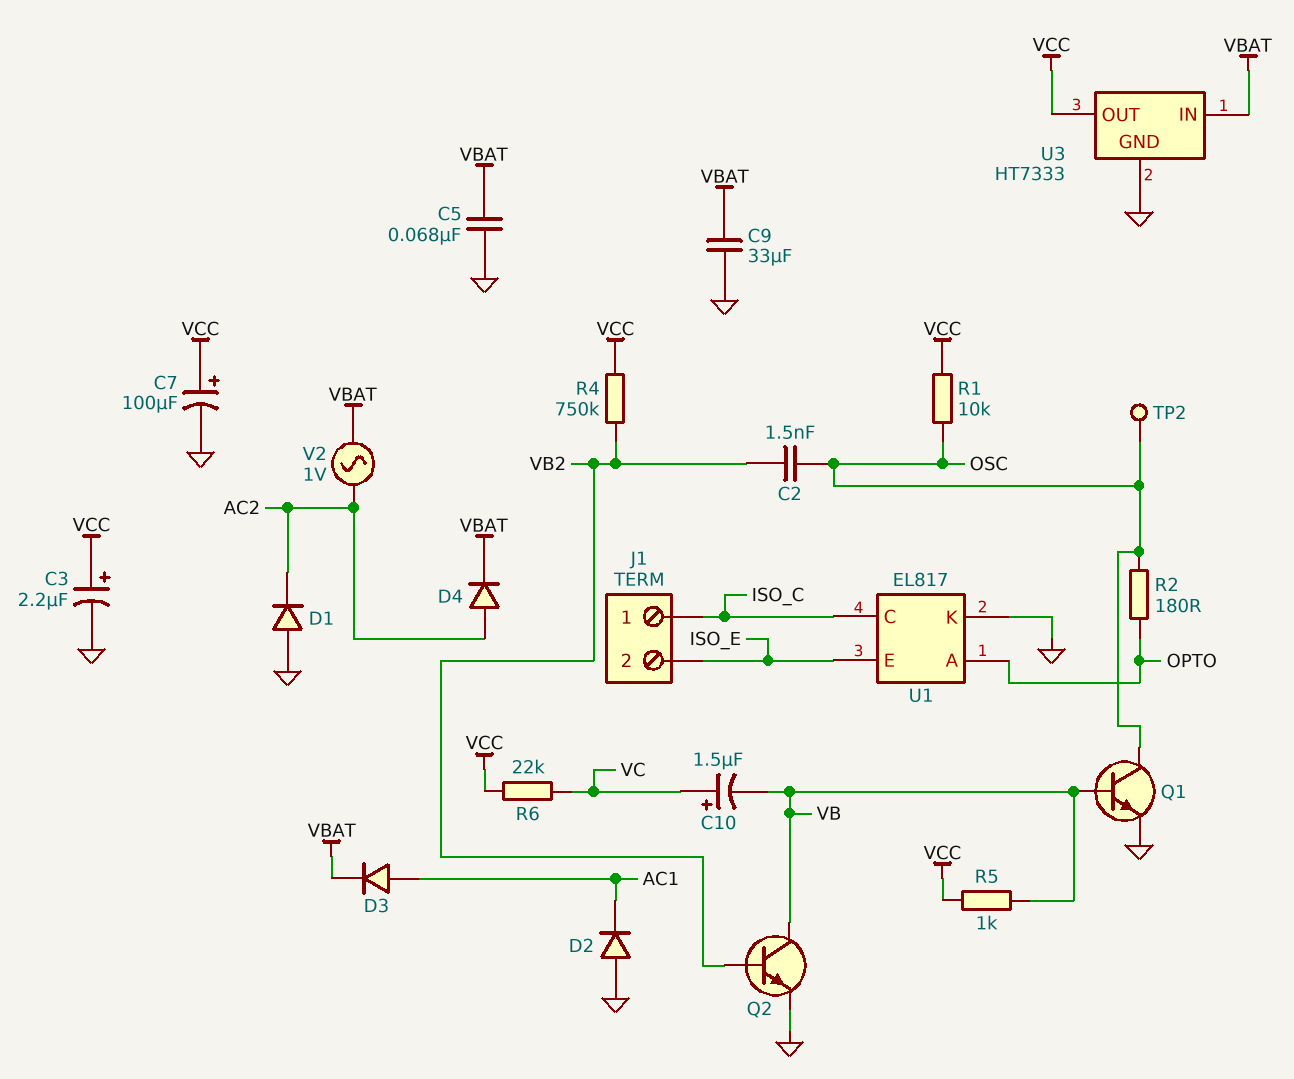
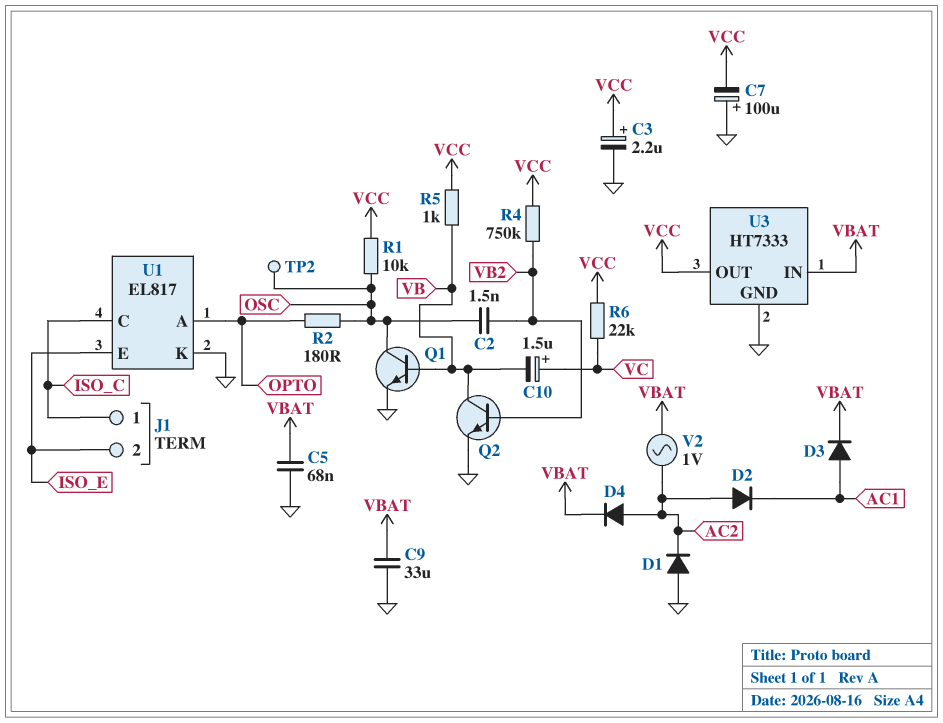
C7: 100uF (plus VCC, minus GND) -> 100uF (plus GND, minus VCC)
D2: diode (A GND, K AC1) -> diode (A AC2, K AC1)

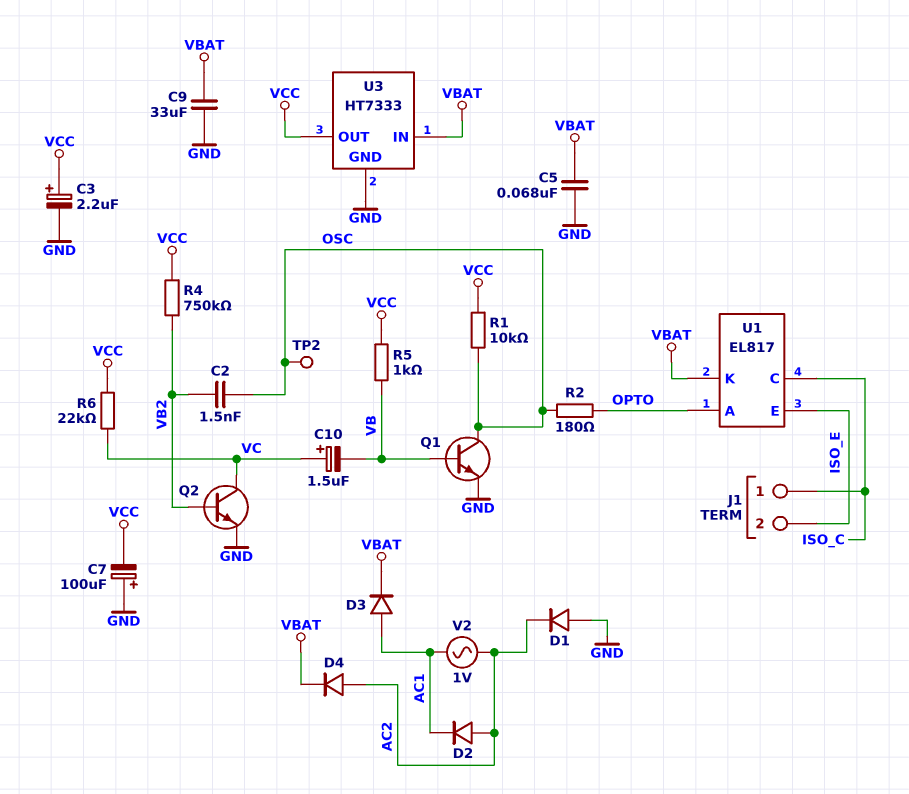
Q2: NPN (B VB2, C VB, E GND) -> NPN (B VB2, C VC, E GND)
U1 pin K: GND -> VBAT
V2: AC 1V (AC2, VBAT) -> AC 1V (AC1, AC2)

